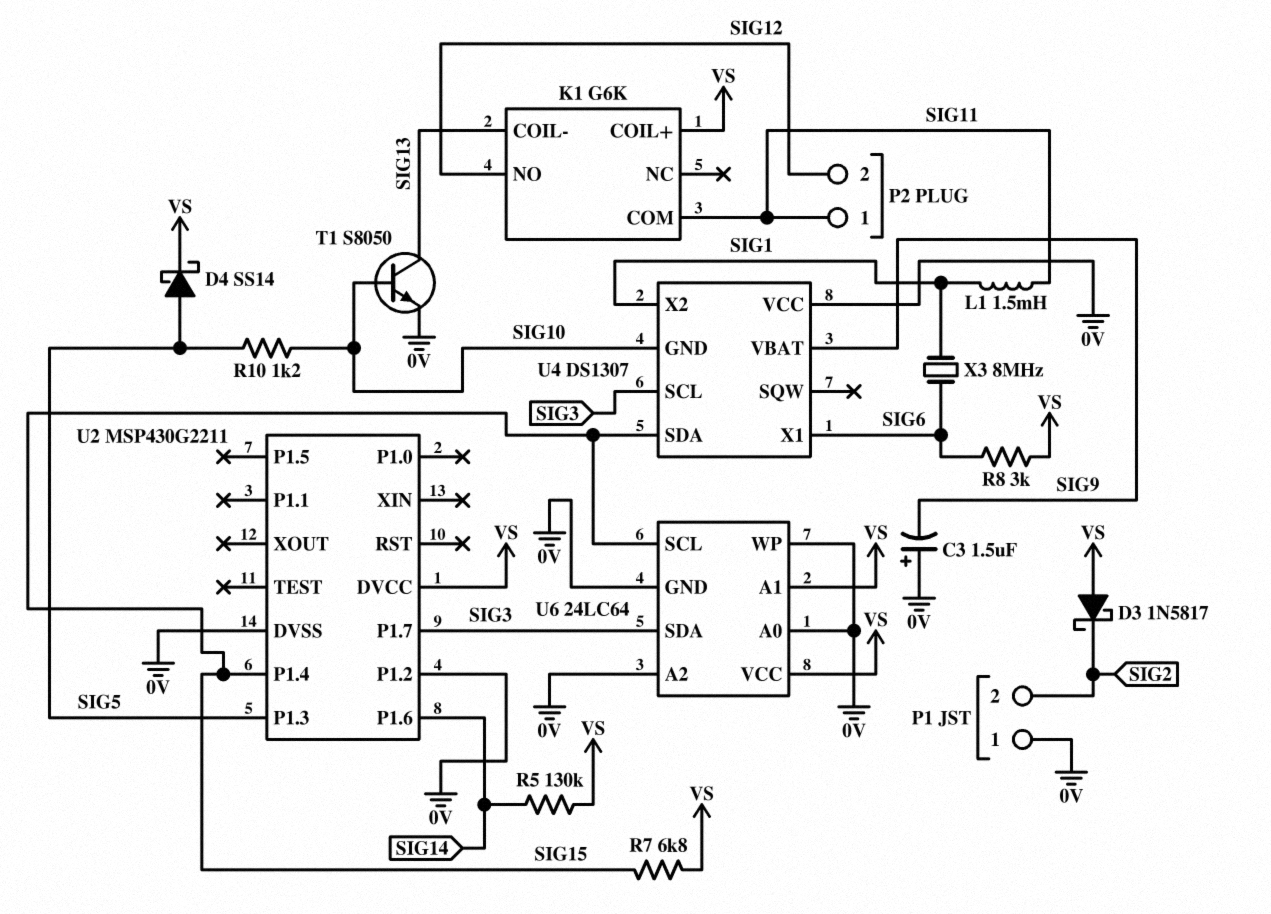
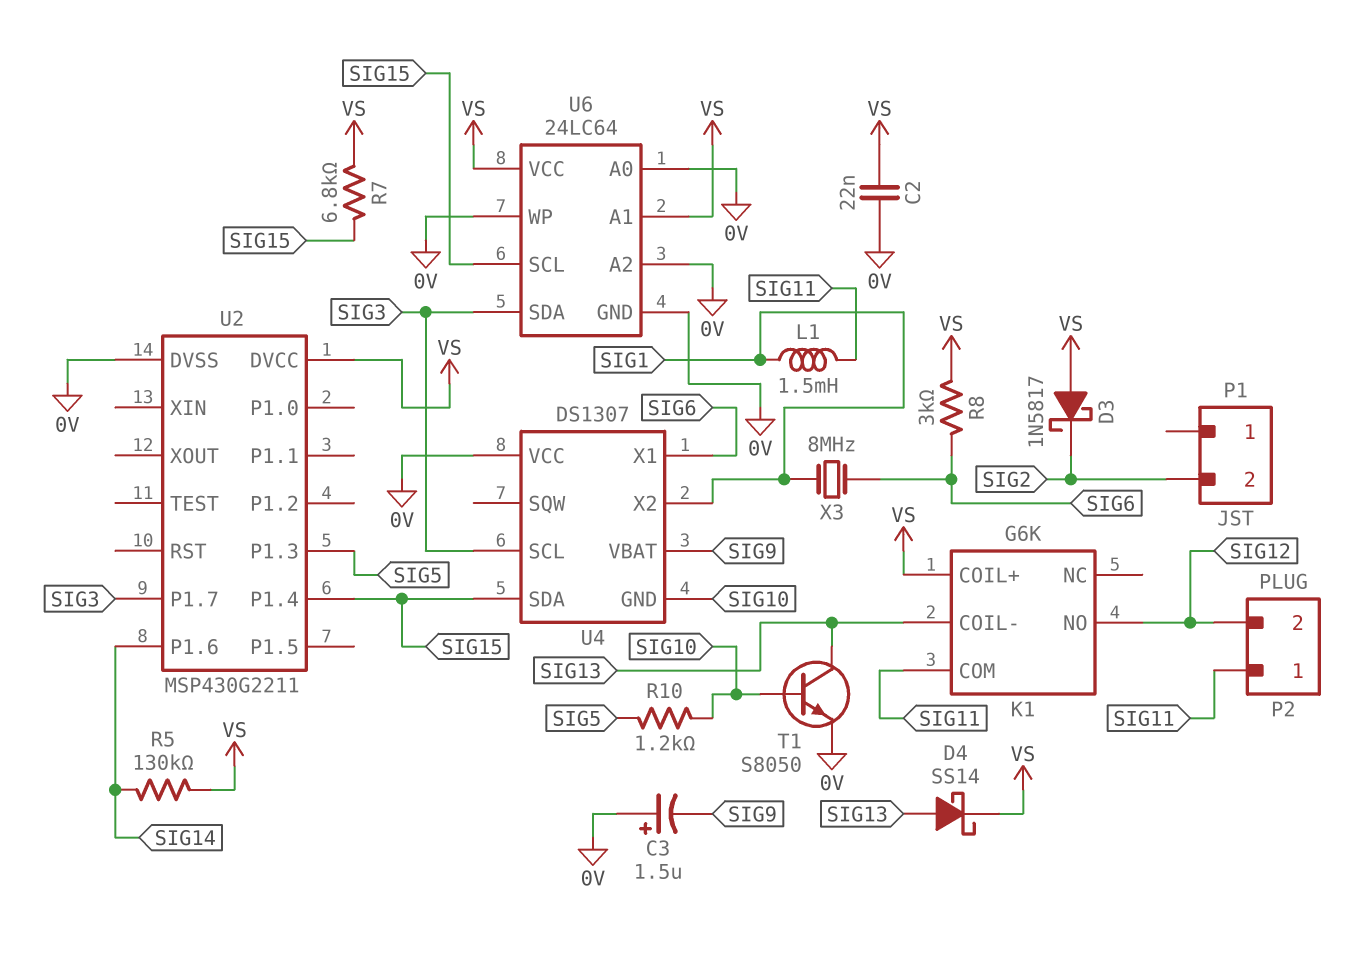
C2: none -> 22nF (0V, VS)
D4: schottky SS14 (A SIG5, K VS) -> schottky SS14 (A SIG13, K VS)
P1 pin 1: 0V -> none
U2 pin P1.2: 0V -> none

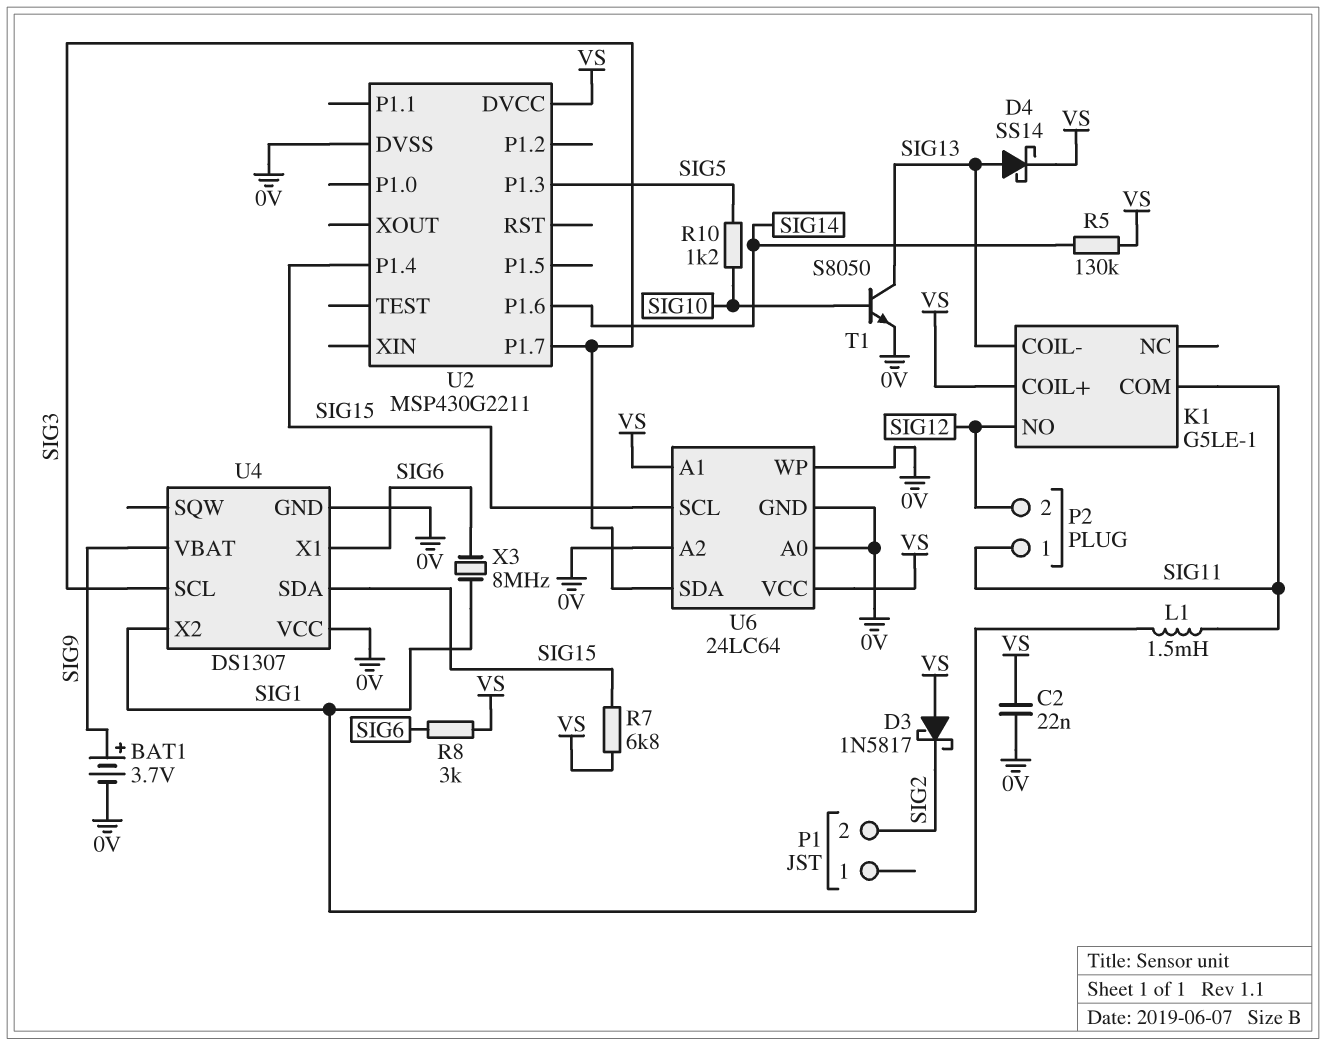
BAT1: none -> 3.7V (plus SIG9, minus 0V)
C3: 1.5uF (plus 0V, minus SIG9) -> none
K1: G6K -> G5LE-1
U4 pin GND: SIG10 -> 0V

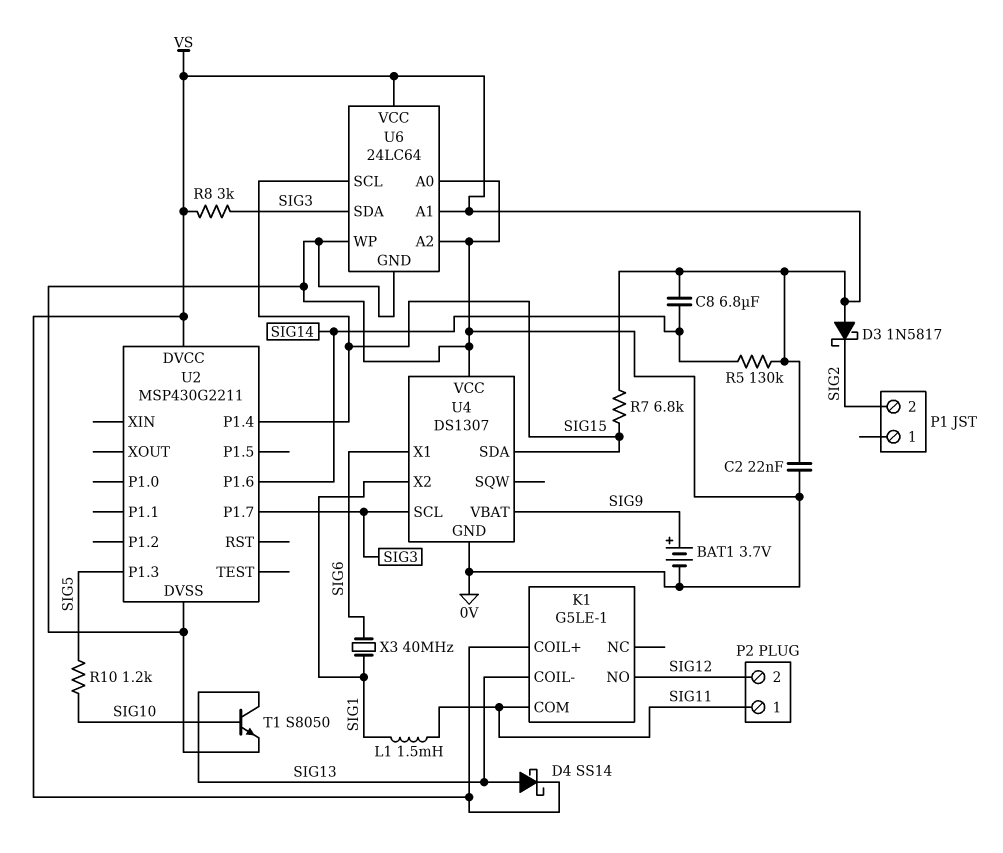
C8: none -> 6.8uF (SIG14, VS)
R8: 3k (SIG6, VS) -> 3k (SIG3, VS)
X3: 8MHz (SIG1, SIG6) -> 40MHz (SIG1, SIG6)

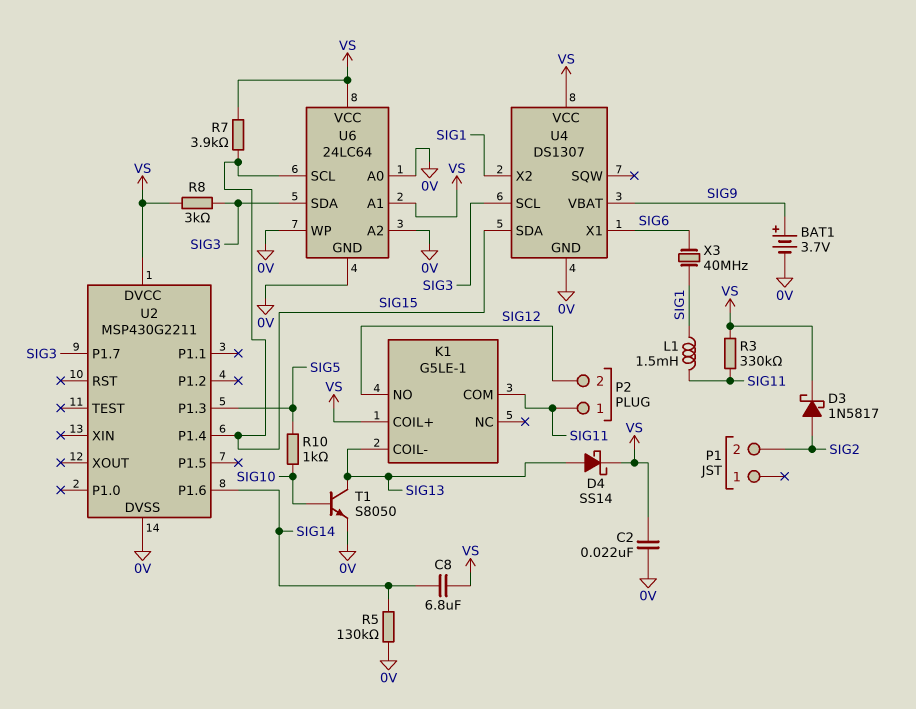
D3: schottky 1N5817 (A VS, K SIG2) -> schottky 1N5817 (A SIG2, K VS)
R3: none -> 330k (SIG11, VS)
R5: 130k (SIG14, VS) -> 130k (0V, SIG14)
R7: 6.8k (SIG15, VS) -> 3.9k (SIG15, VS)
R10: 1.2k (SIG5, SIG10) -> 1k (SIG5, SIG10)
U4 pin VCC: 0V -> VS

